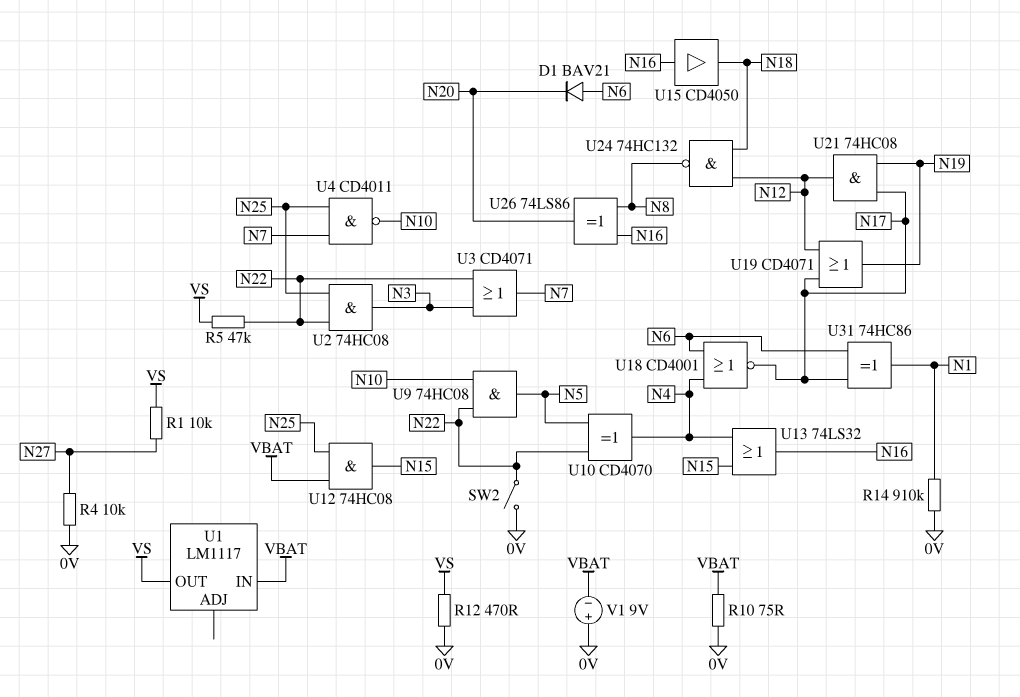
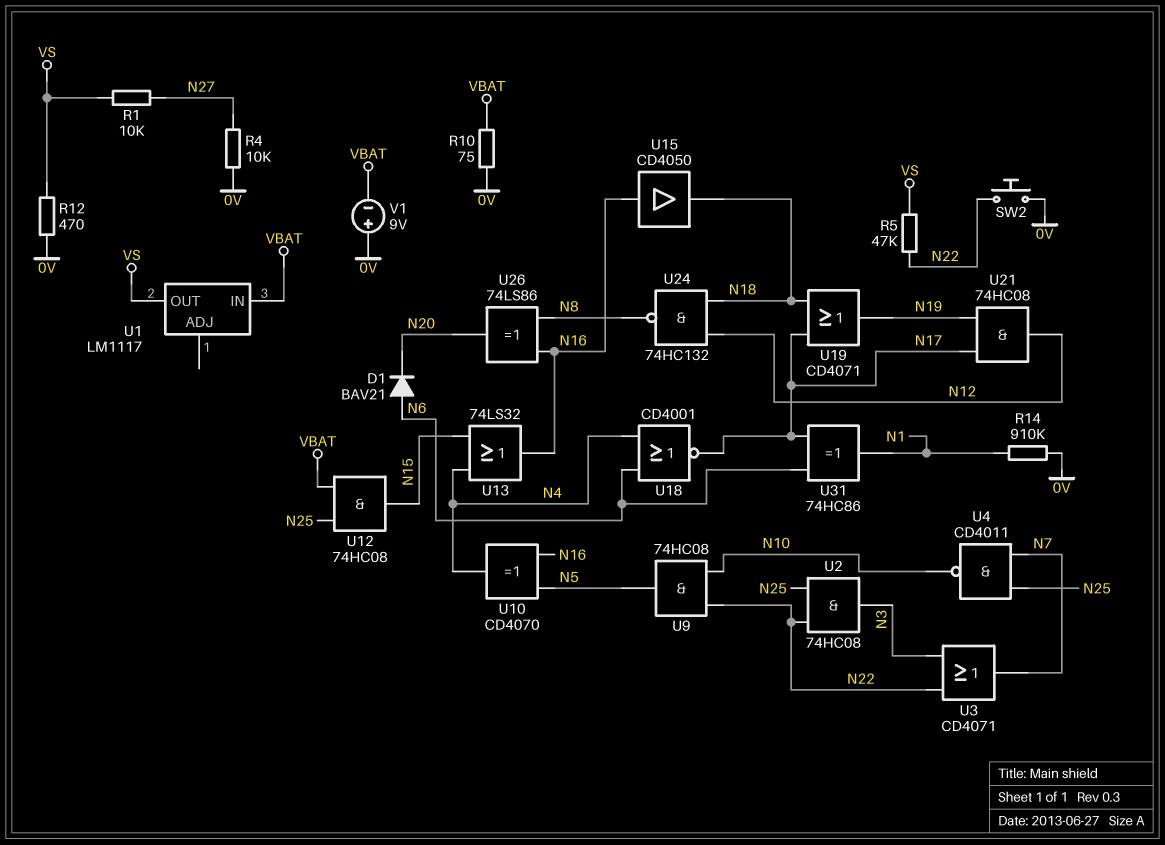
SW2: switch (0V, N22) -> button (0V, N22)
U10: XOR CD4070 (in N5, in N22, out N4) -> XOR CD4070 (in N5, in N16, out N4)
U19: OR CD4071 (in N12, in N17, out N19) -> OR CD4071 (in N17, in N18, out N19)

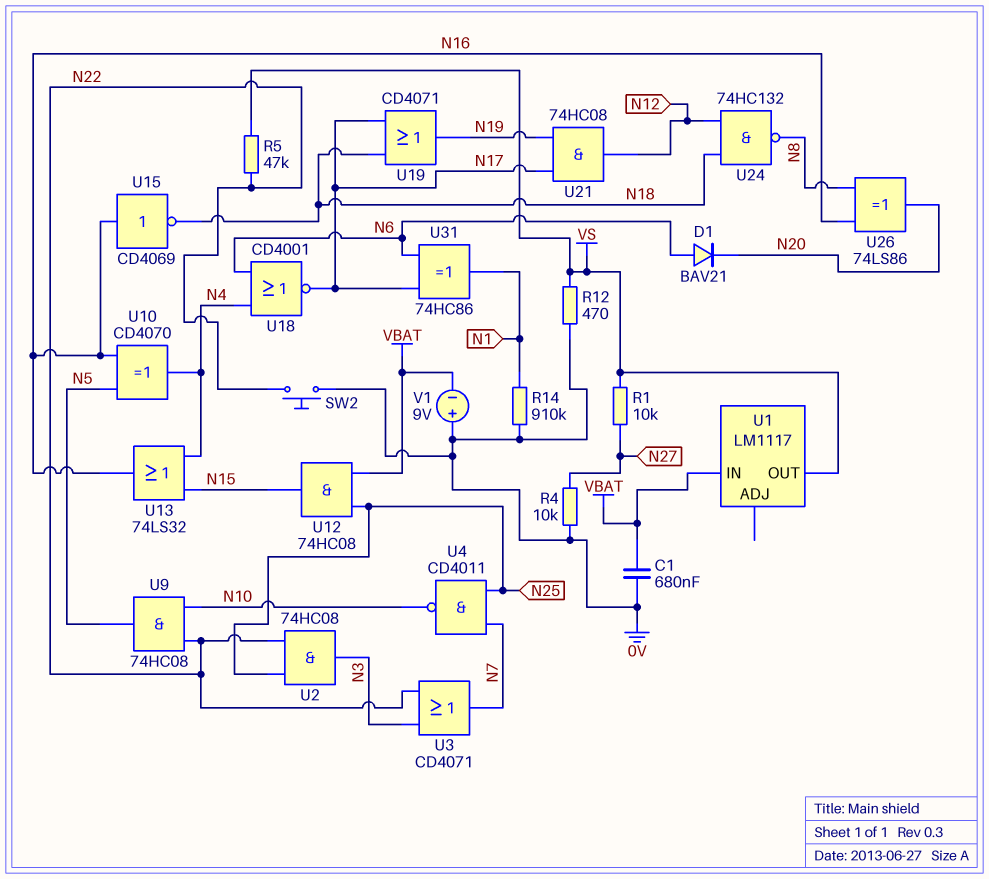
C1: none -> 680nF (0V, VBAT)
R10: 75 (0V, VBAT) -> none
U15: buffer CD4050 (in N16, out N18) -> NOT CD4069 (in N16, out N18)

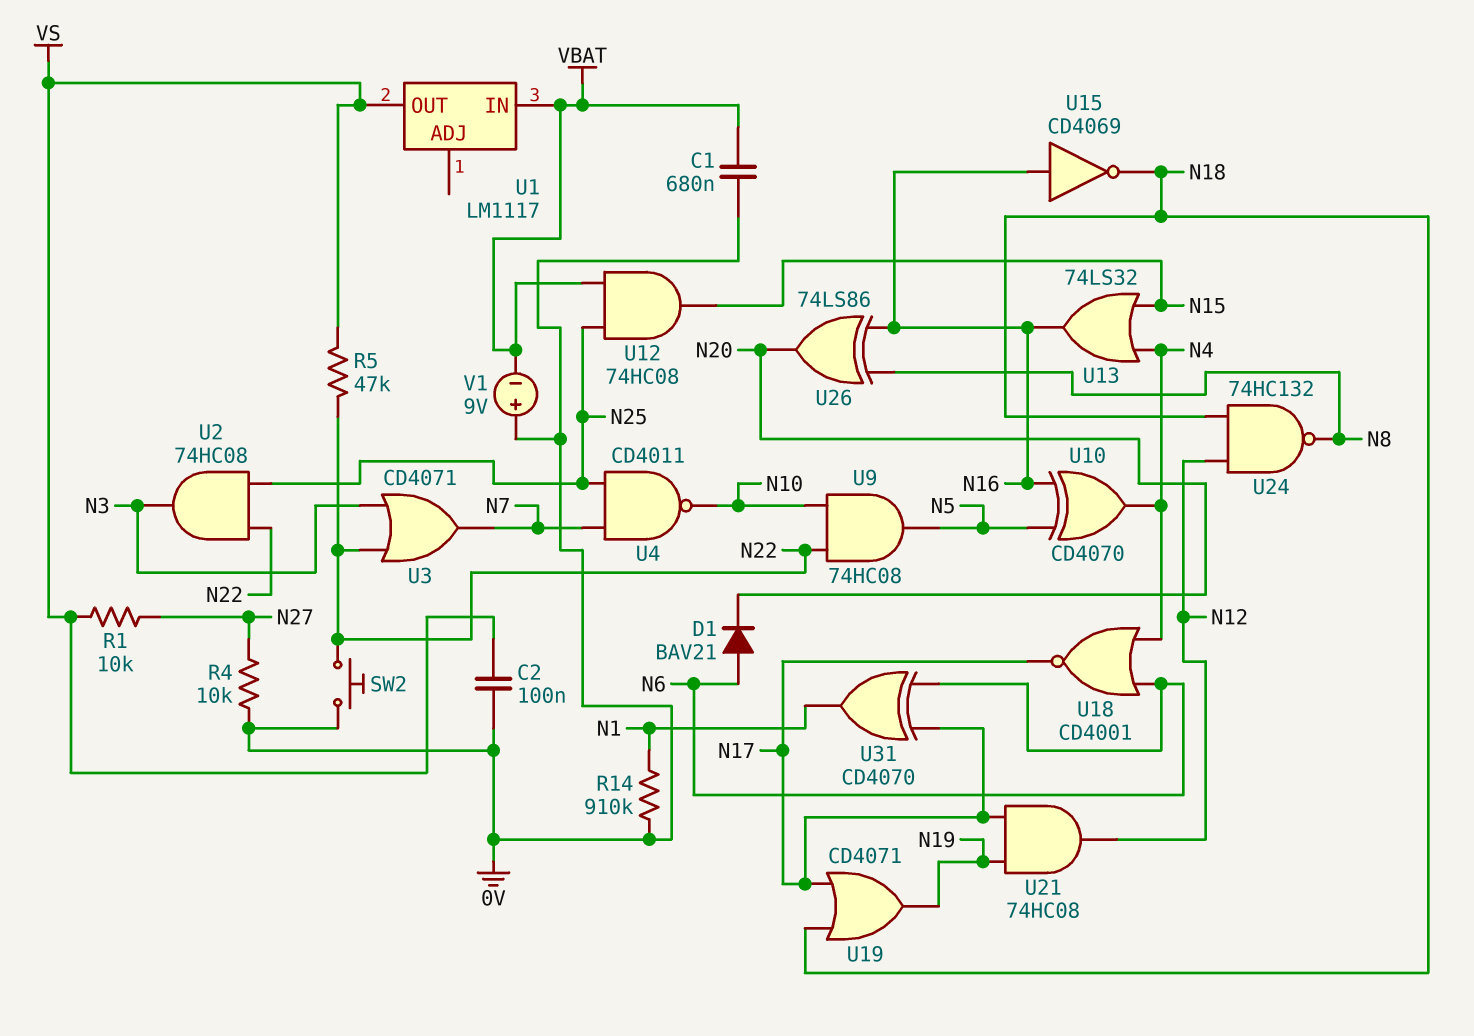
C2: none -> 100nF (0V, VS)
R12: 470 (0V, VS) -> none
U31: XOR 74HC86 (in N6, in N17, out N1) -> XOR CD4070 (in N6, in N17, out N1)

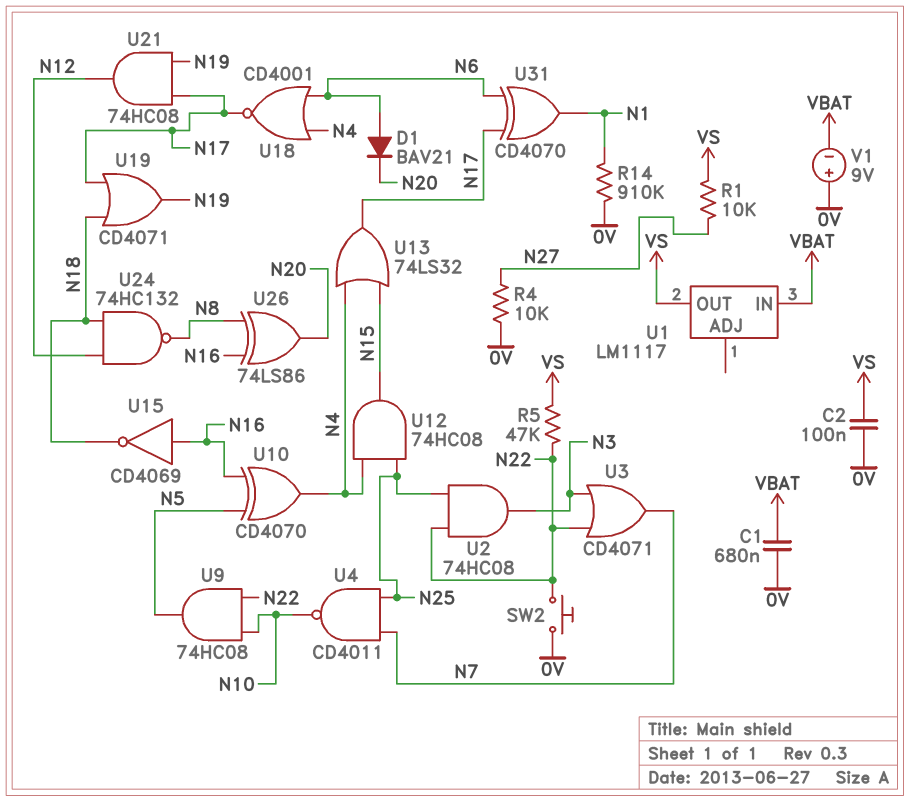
U12: AND 74HC08 (in N25, in VBAT, out N15) -> AND 74HC08 (in N4, in N25, out N15)
U13: OR 74LS32 (in N4, in N15, out N16) -> OR 74LS32 (in N4, in N15, out N17)

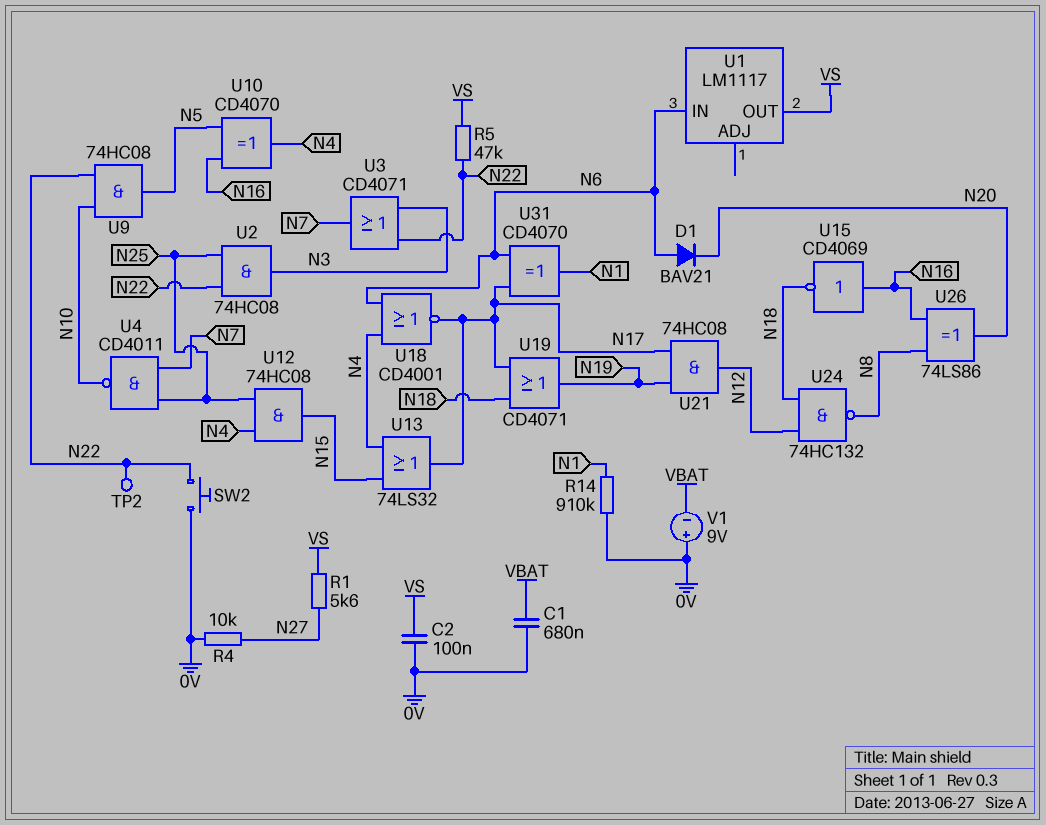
R1: 10k (N27, VS) -> 5.6k (N27, VS)
TP2: none -> test point (N22)
U1 pin IN: VBAT -> N6

